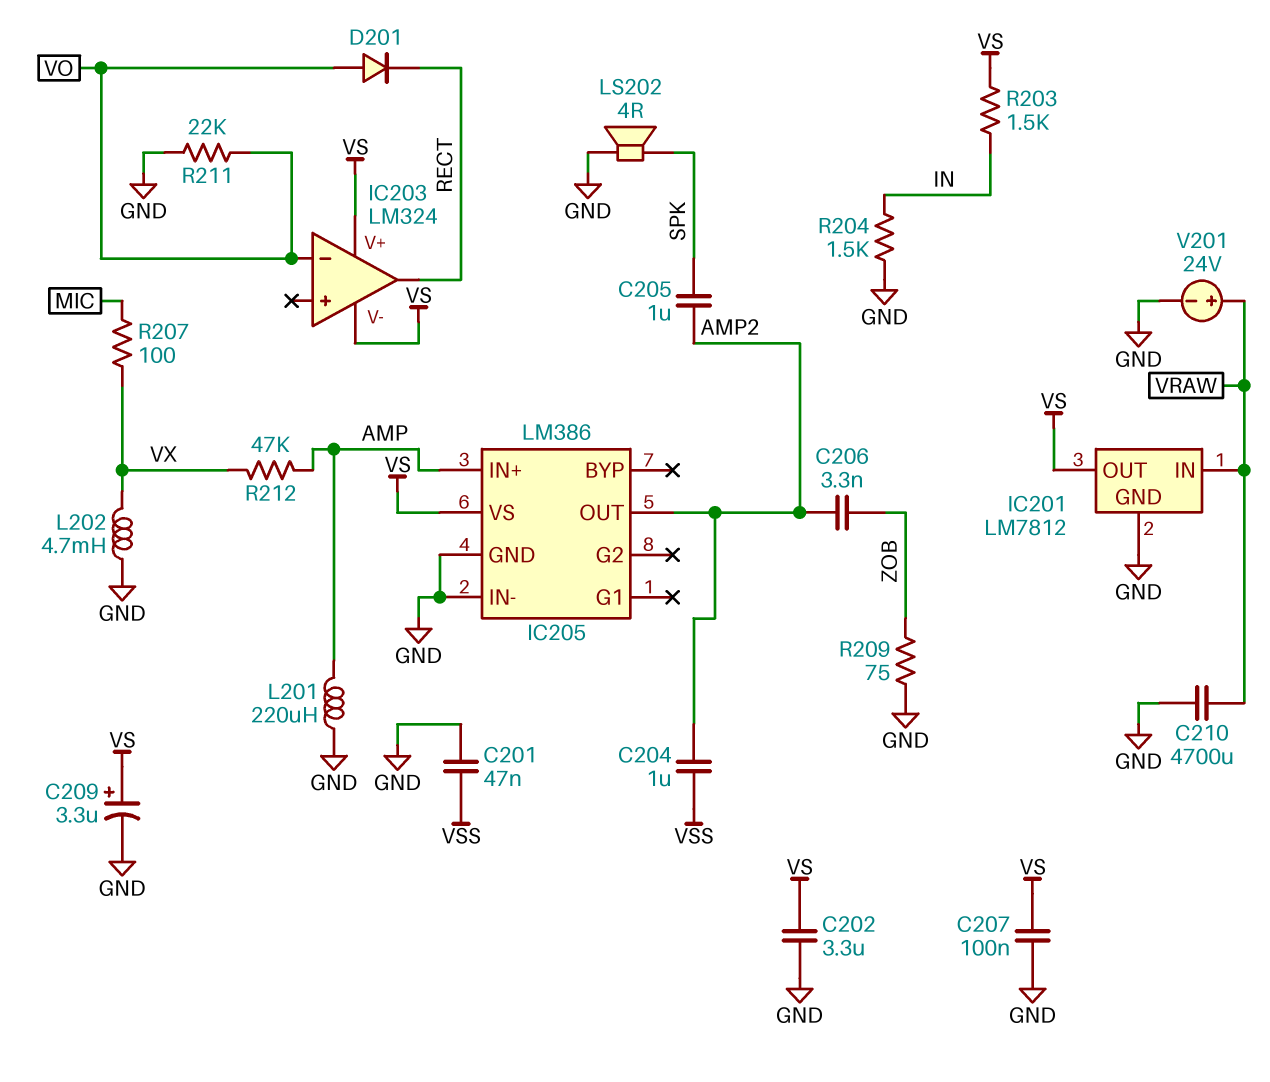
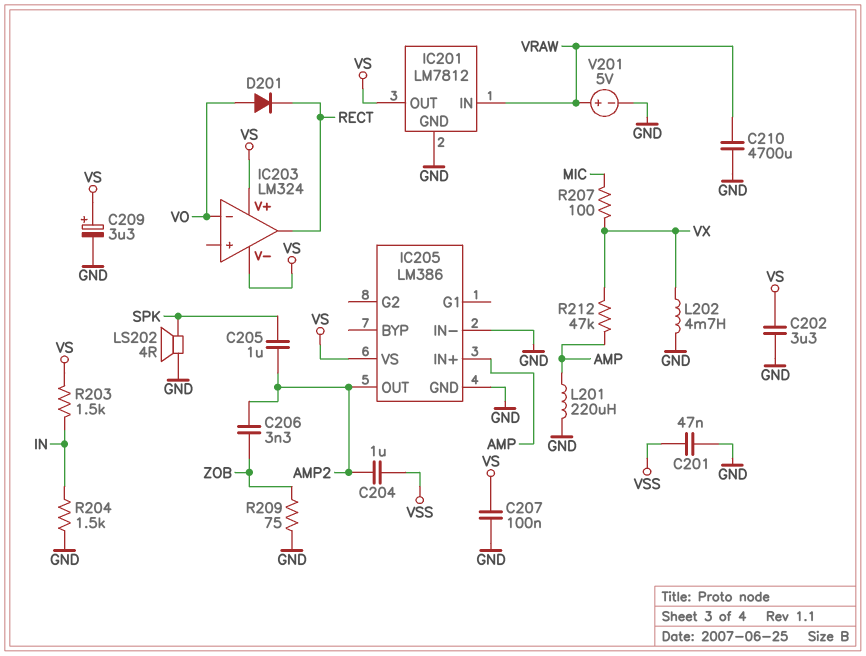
R211: 22k (GND, VO) -> none
V201: 24V (plus VRAW, minus GND) -> 5V (plus VRAW, minus GND)

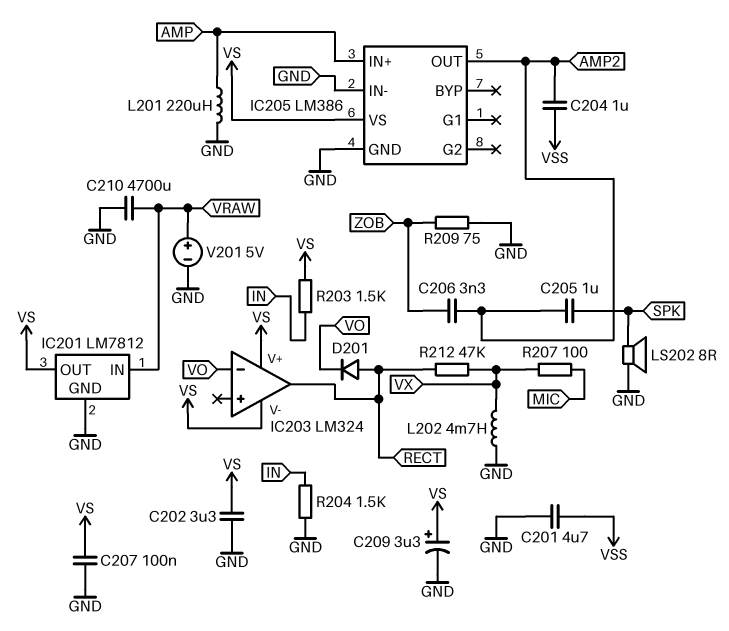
C201: 47nF (GND, VSS) -> 4.7uF (GND, VSS)
D201: diode (A VO, K RECT) -> diode (A RECT, K VO)
LS202: speaker 4R (GND, SPK) -> speaker 8R (GND, SPK)
R212: 47k (AMP, VX) -> 47k (RECT, VX)

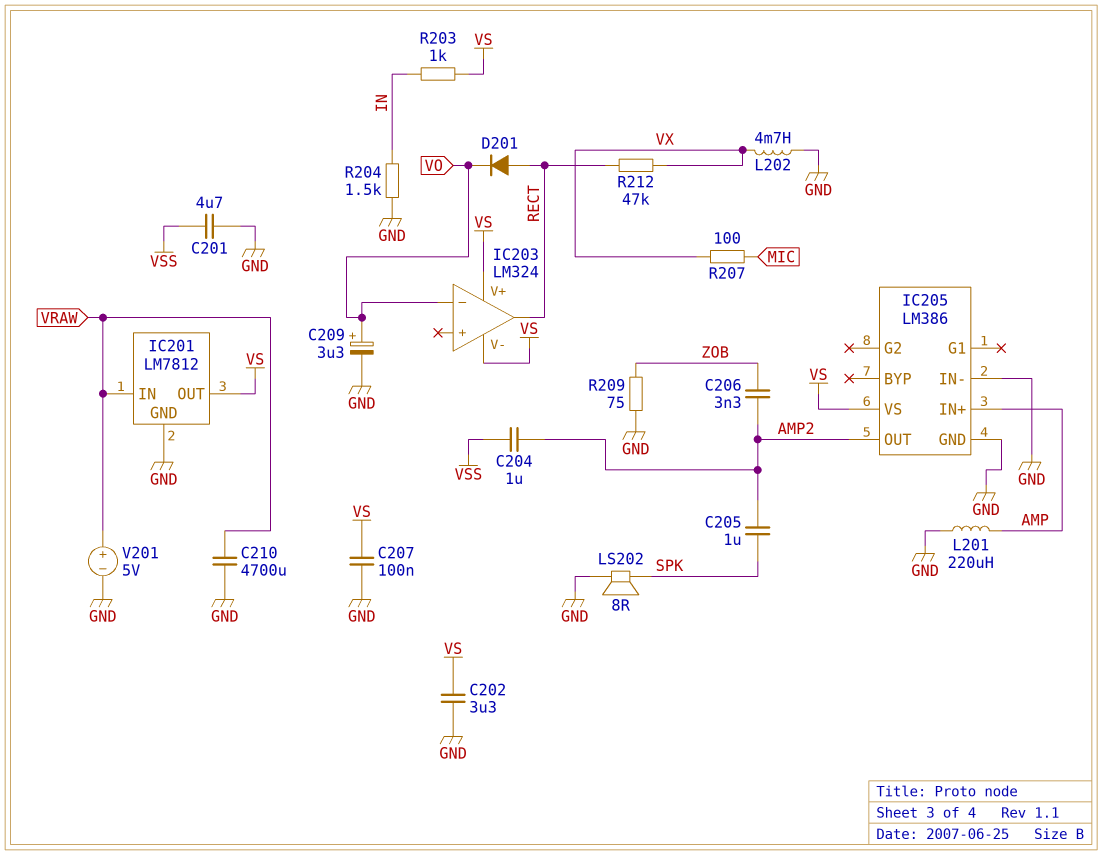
C209: 3.3uF (plus VS, minus GND) -> 3.3uF (plus VO, minus GND)
R203: 1.5k (IN, VS) -> 1k (IN, VS)

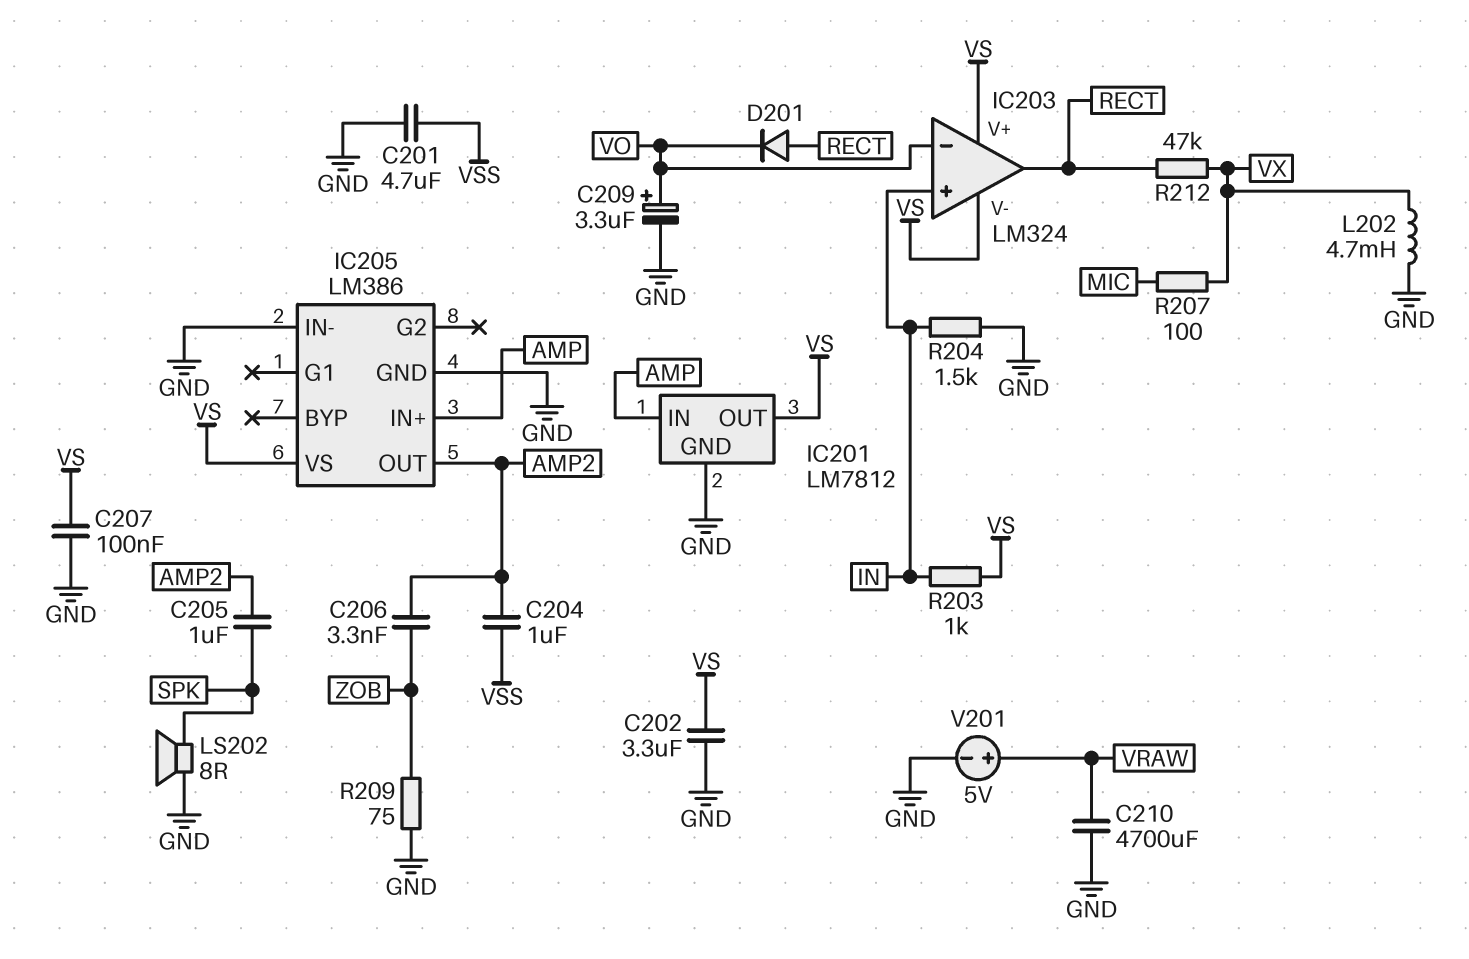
IC201 pin IN: VRAW -> AMP
IC203 pin in+: none -> IN
L201: 220uH (AMP, GND) -> none

